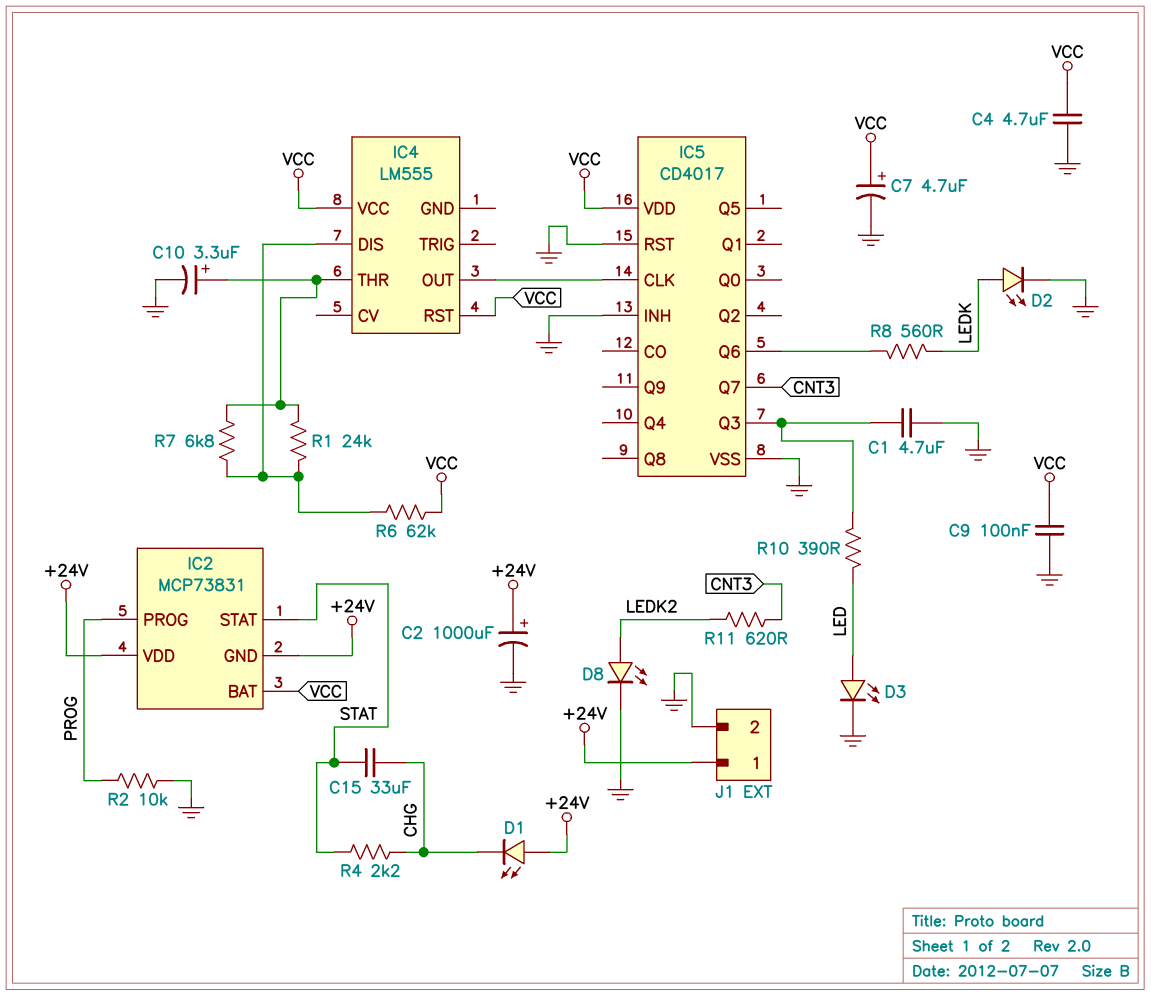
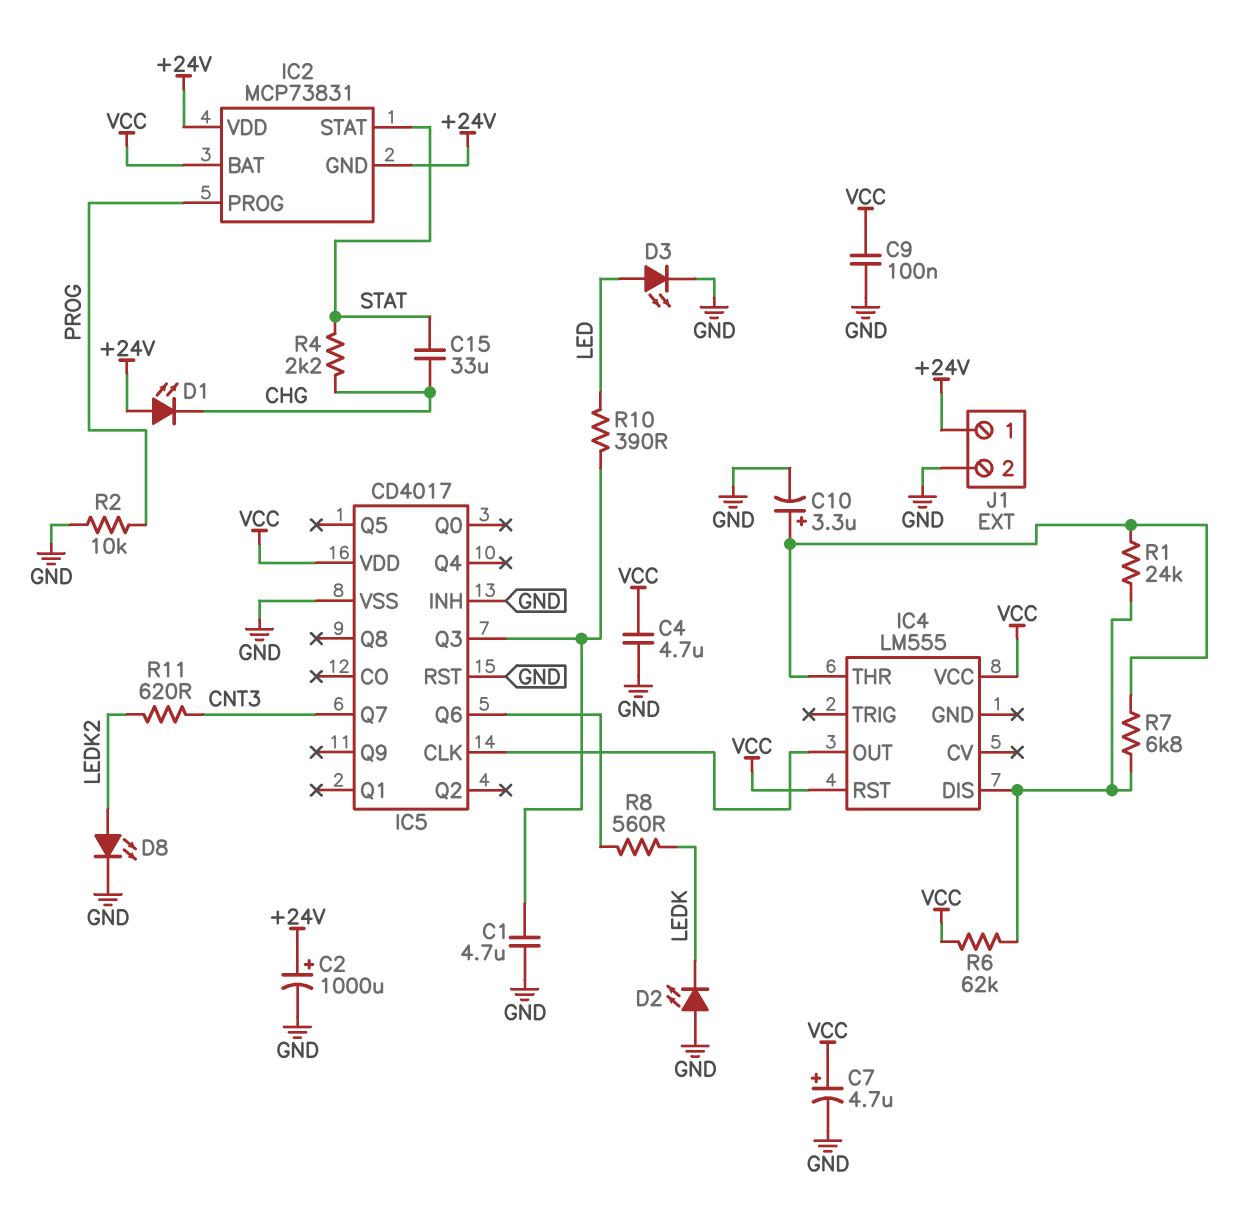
D2: LED (A LEDK, K GND) -> LED (A GND, K LEDK)

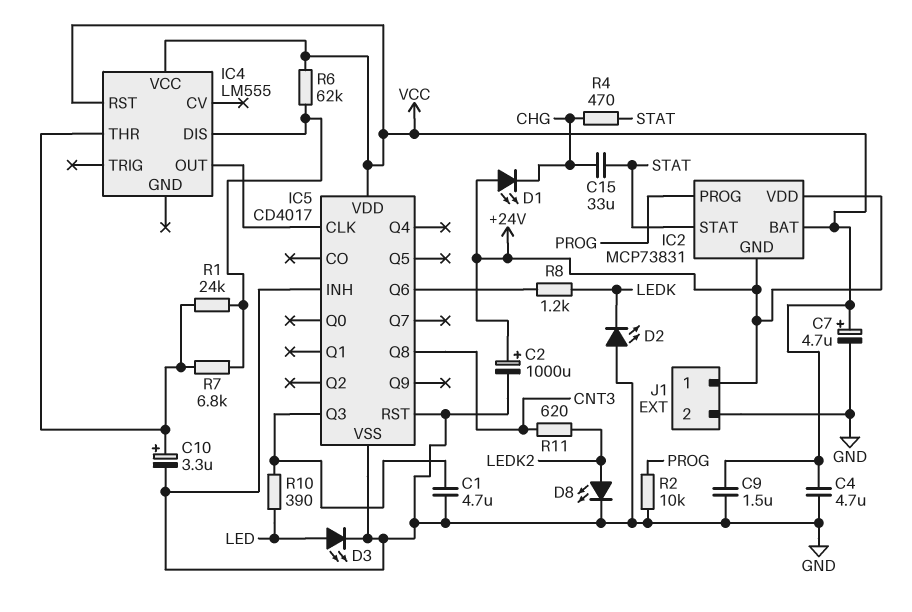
C9: 100nF (GND, VCC) -> 1.5uF (GND, VCC)
IC5 pin Q7: CNT3 -> none
IC5 pin Q8: none -> CNT3
R4: 2.2k (CHG, STAT) -> 470 (CHG, STAT)
R8: 560 (IC5/Q6, LEDK) -> 1.2k (IC5/Q6, LEDK)

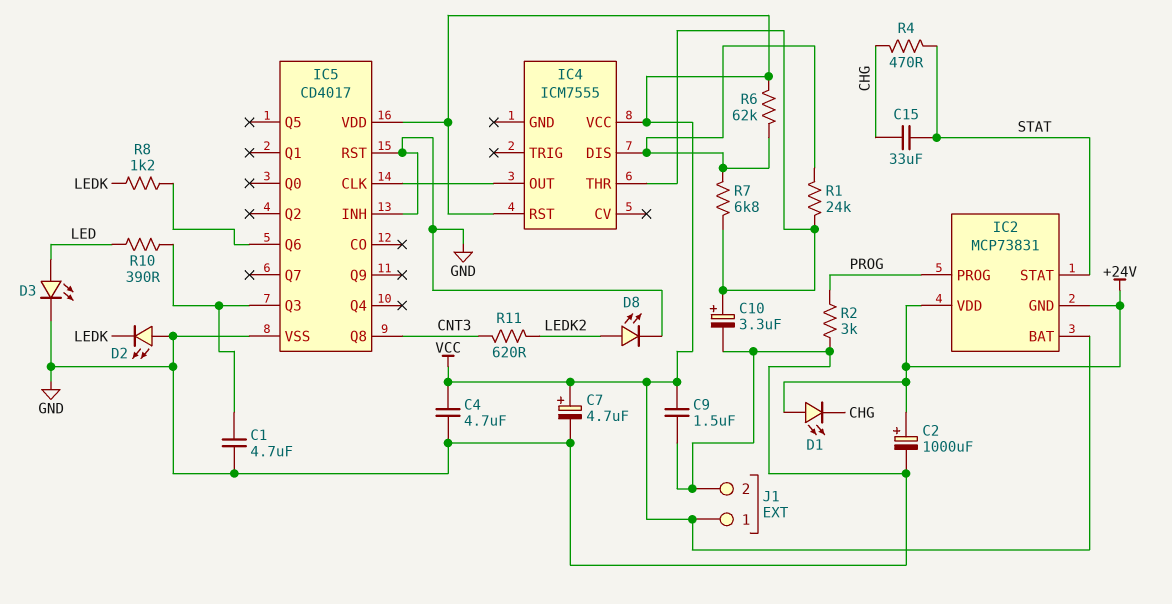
IC4: LM555 -> ICM7555
J1 pin 1: +24V -> VCC
R2: 10k (GND, PROG) -> 3k (GND, PROG)

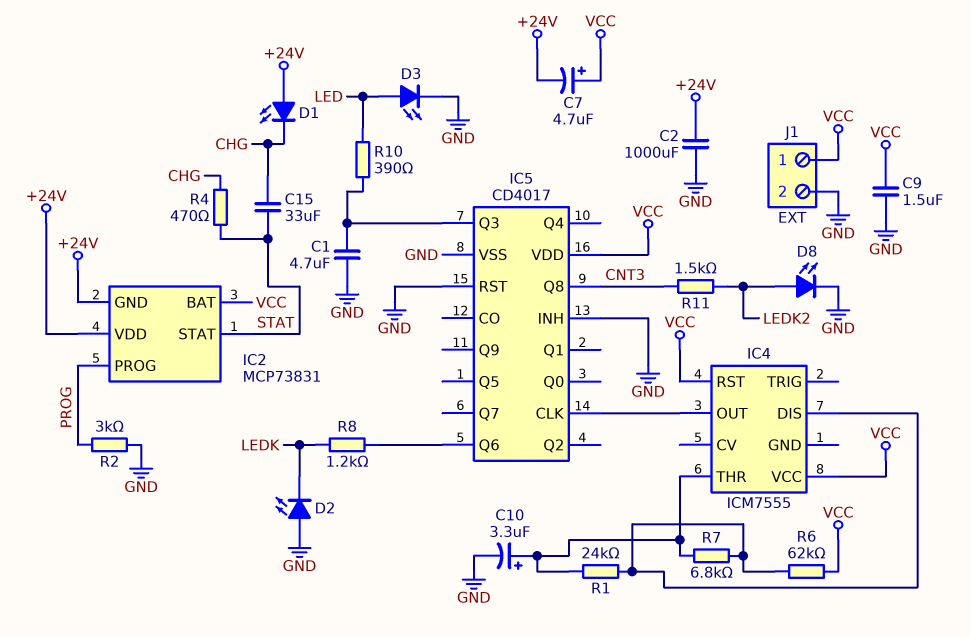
C2: 1000uF (plus +24V, minus GND) -> 1000uF (+24V, GND)
C4: 4.7uF (GND, VCC) -> none
C7: 4.7uF (plus VCC, minus GND) -> 4.7uF (plus VCC, minus +24V)
R11: 620 (CNT3, LEDK2) -> 1.5k (CNT3, LEDK2)

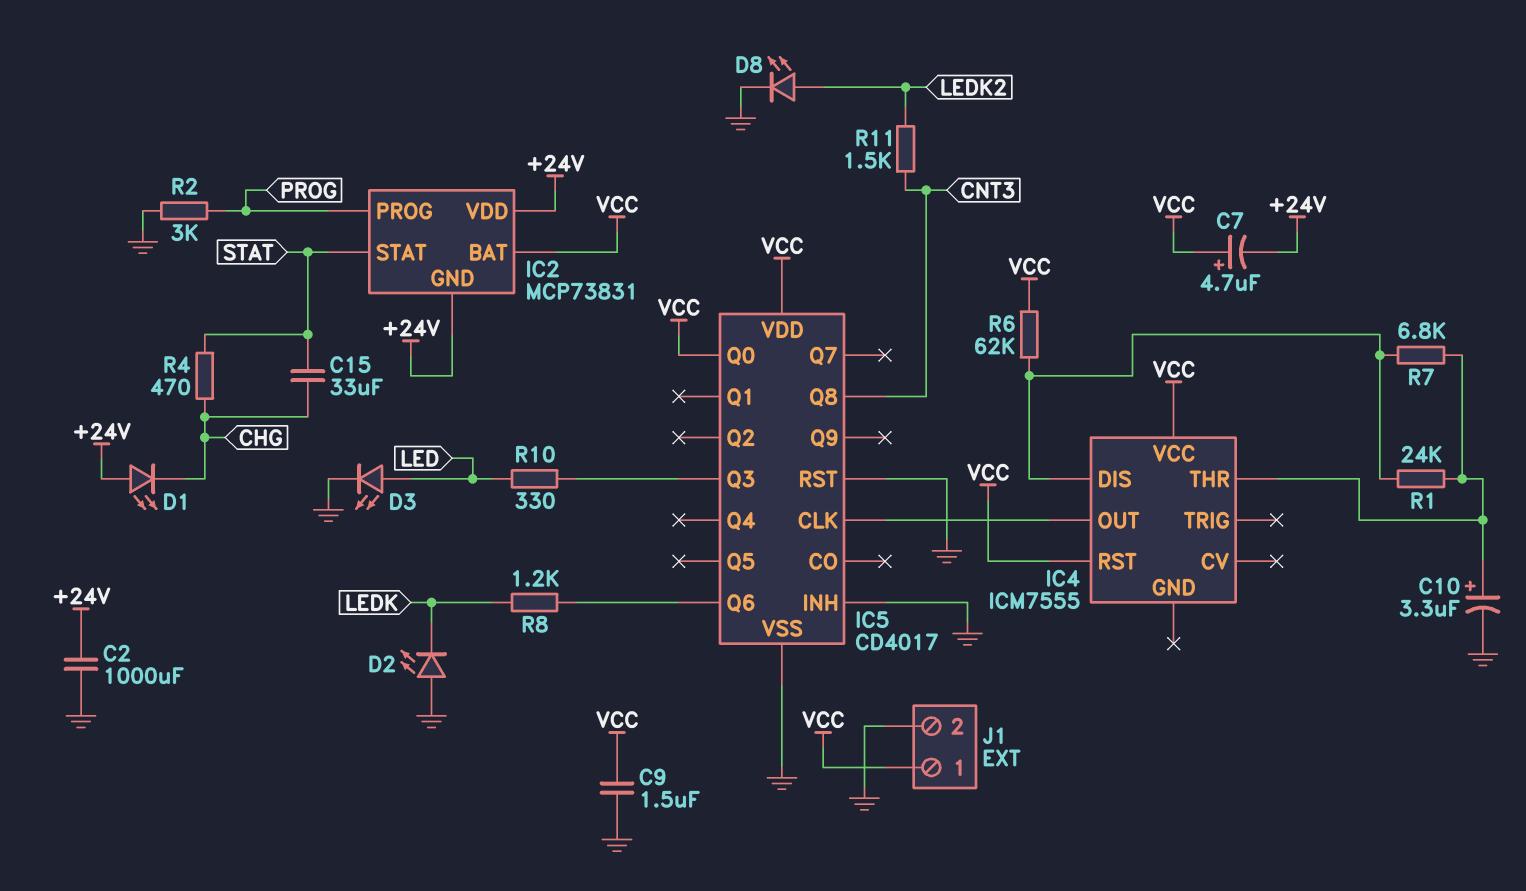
C1: 4.7uF (GND, IC5/Q3) -> none
IC5 pin Q0: none -> VCC
R10: 390 (IC5/Q3, LED) -> 330 (IC5/Q3, LED)

